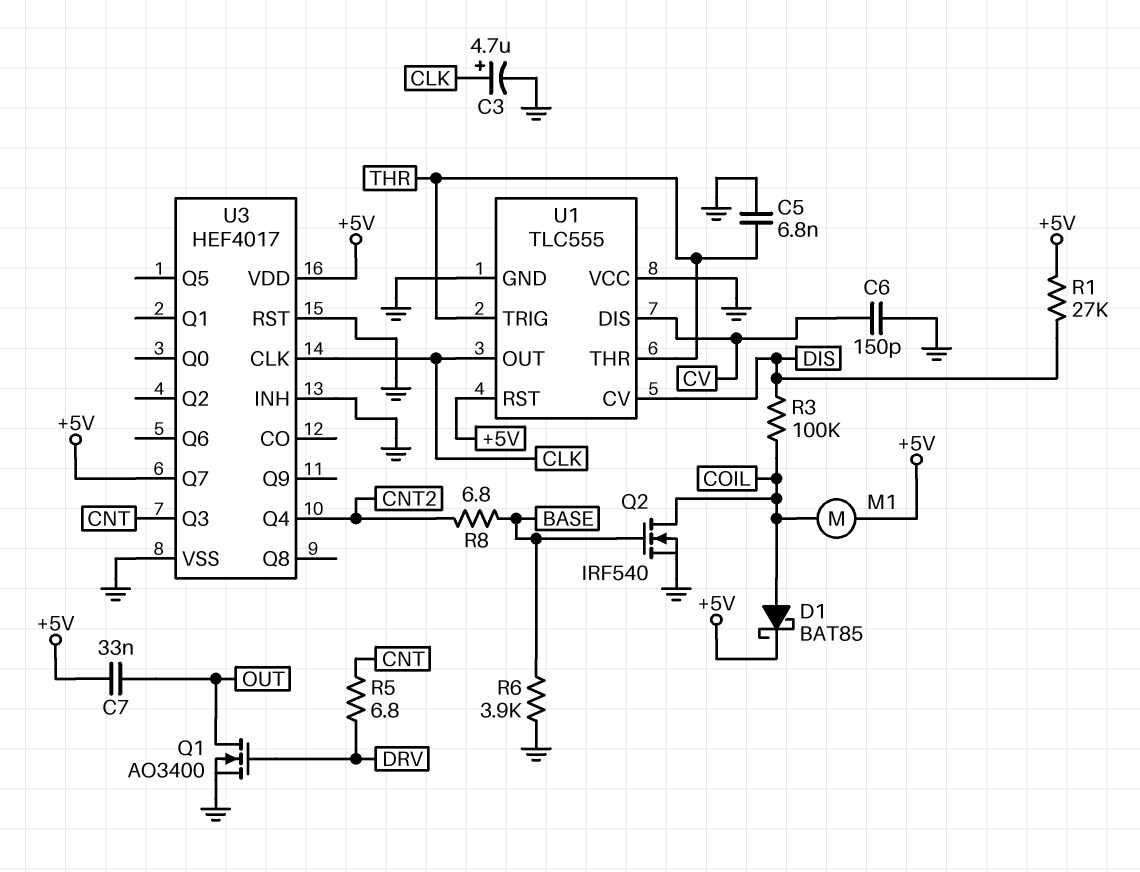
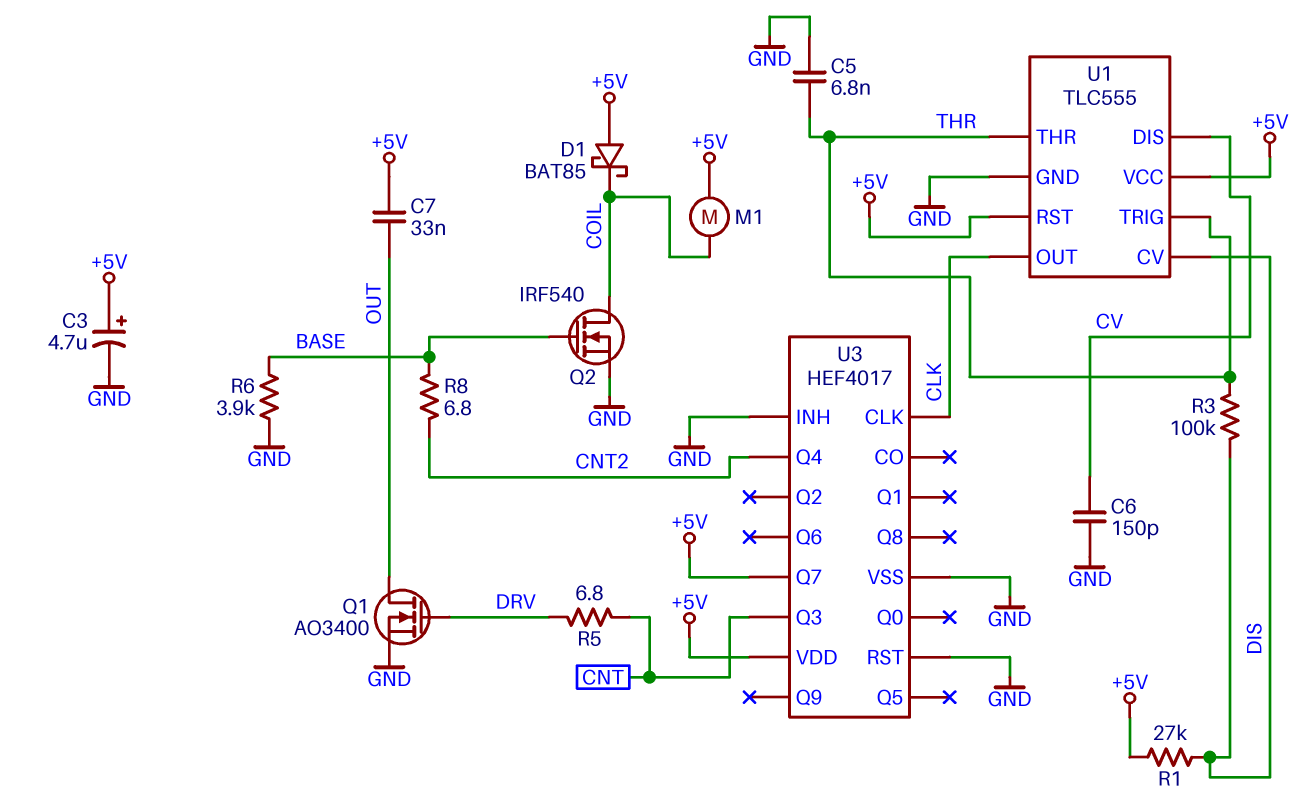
C3: 4.7uF (plus CLK, minus GND) -> 4.7uF (plus +5V, minus GND)
D1: schottky BAT85 (A COIL, K +5V) -> schottky BAT85 (A +5V, K COIL)
R3: 100k (COIL, DIS) -> 100k (DIS, THR)
U1 pin VCC: GND -> +5V

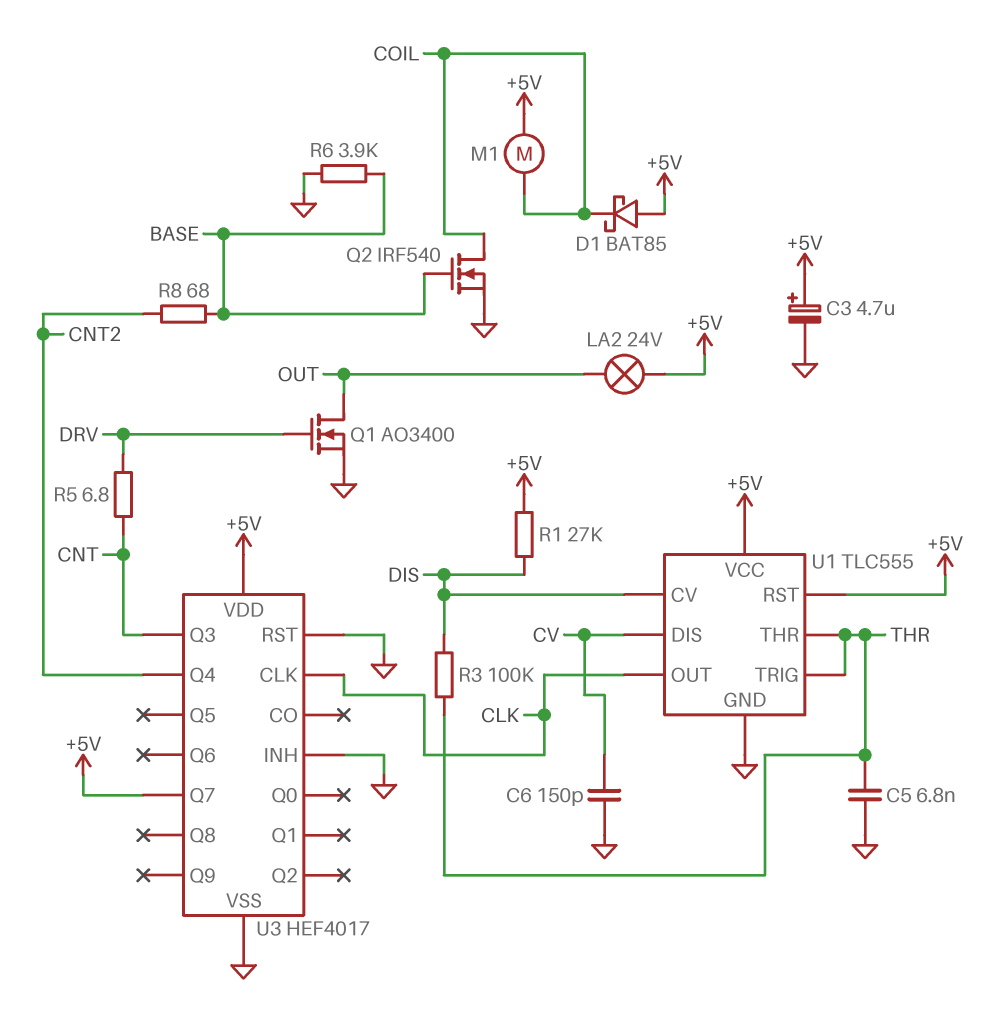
C7: 33nF (+5V, OUT) -> none
LA2: none -> lamp 24V (+5V, OUT)
R8: 6.8 (BASE, CNT2) -> 68 (BASE, CNT2)

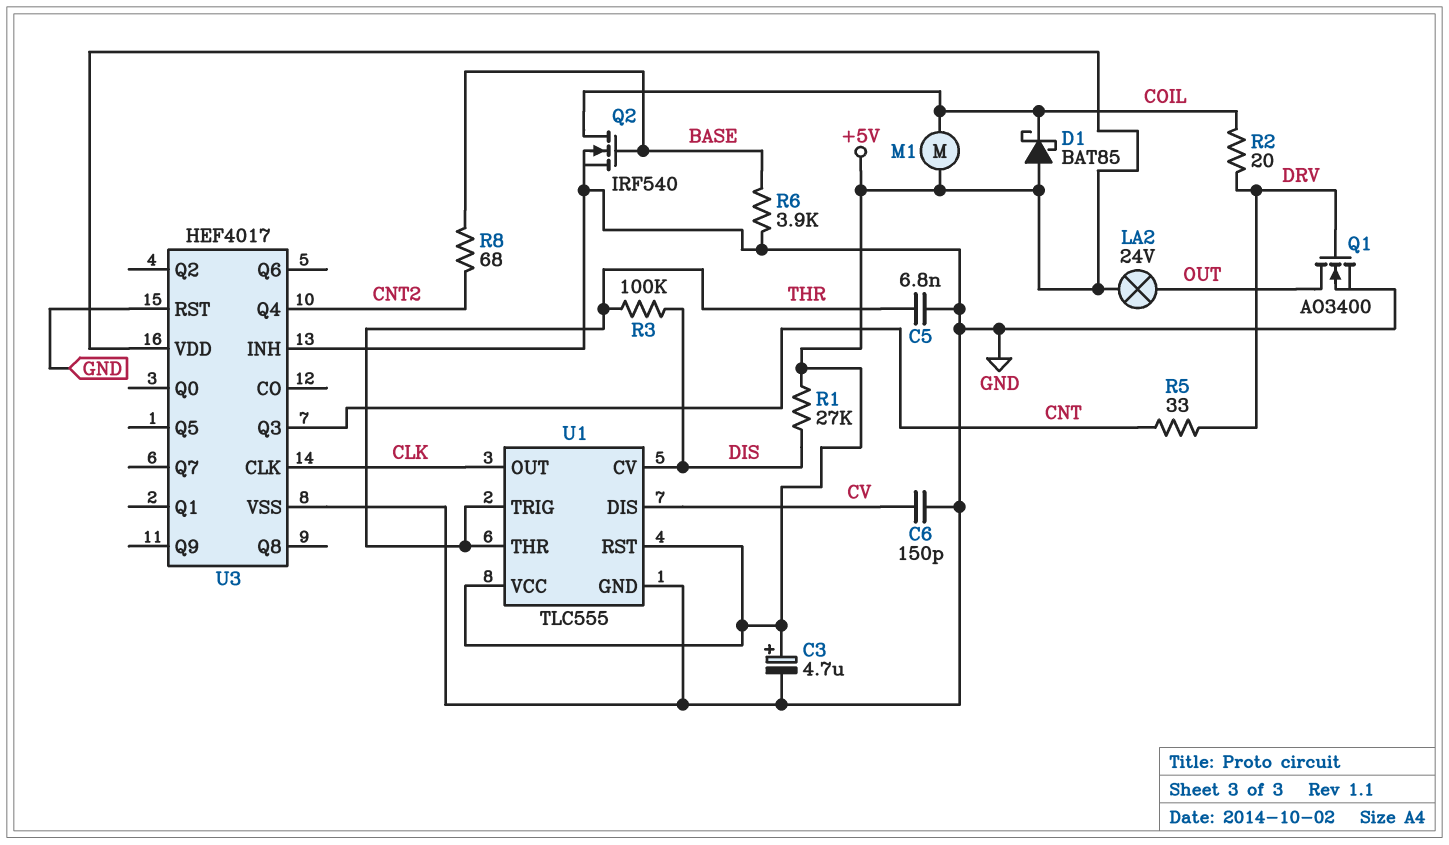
R2: none -> 20 (COIL, DRV)
R5: 6.8 (CNT, DRV) -> 33 (CNT, DRV)
U3 pin Q7: +5V -> none

